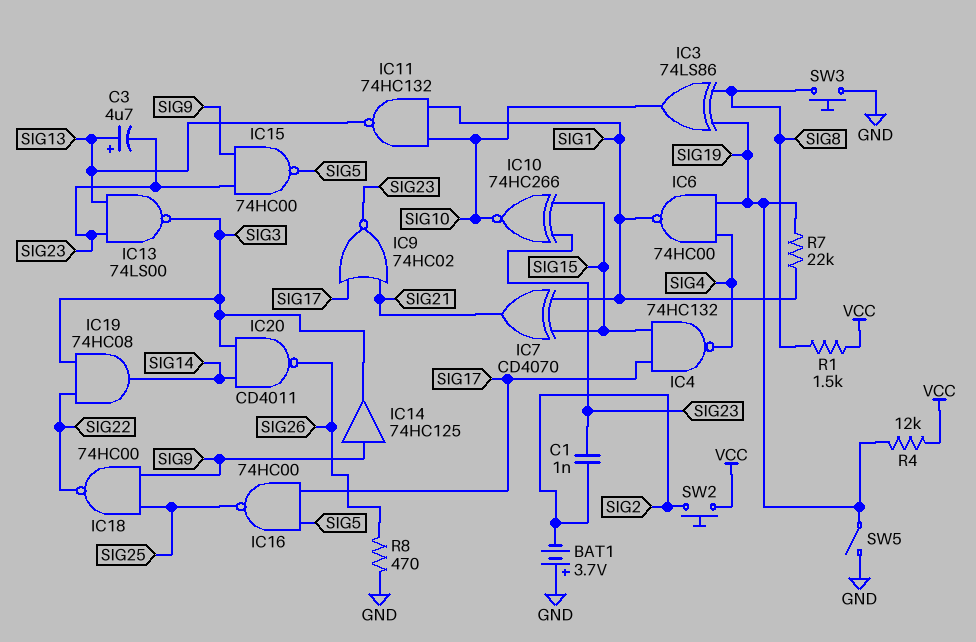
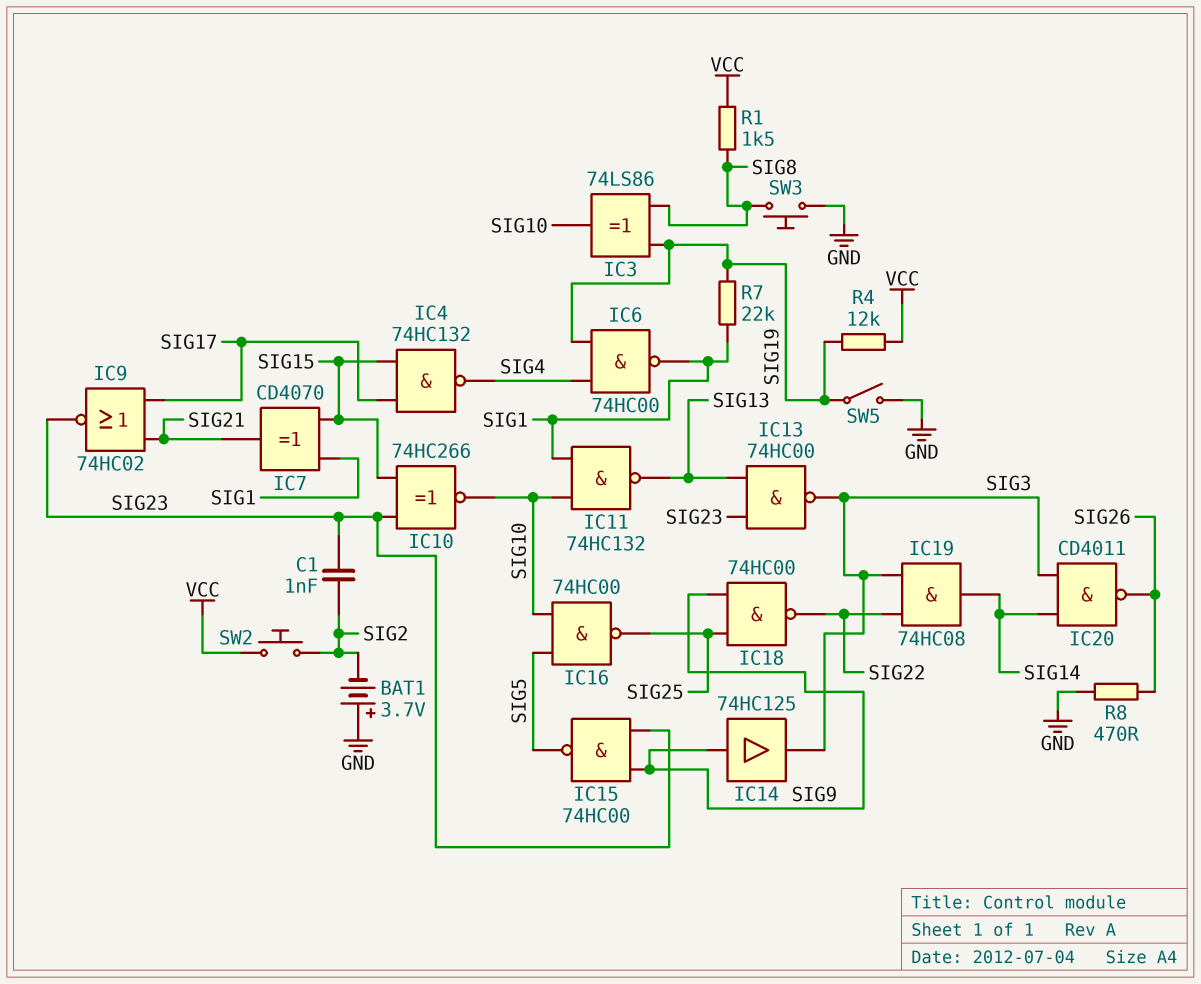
C3: 4.7uF (plus SIG13, minus SIG23) -> none
IC13: NAND 74LS00 (in SIG13, in SIG23, out SIG3) -> NAND 74HC00 (in SIG13, in SIG23, out SIG3)
IC16: NAND 74HC00 (in SIG5, in SIG17, out SIG25) -> NAND 74HC00 (in SIG5, in SIG10, out SIG25)

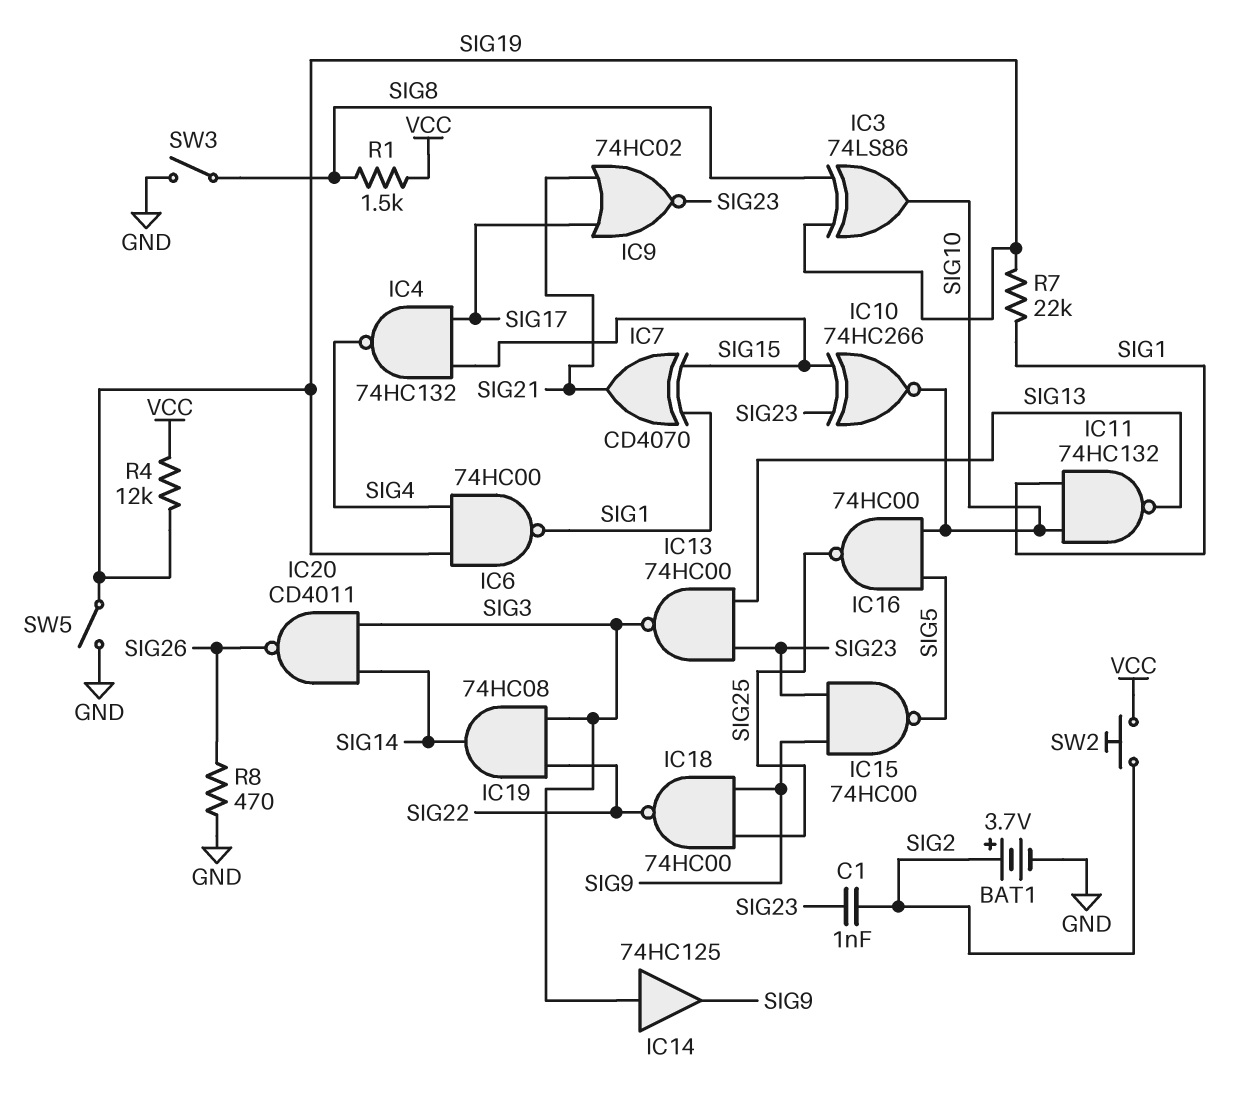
BAT1: 3.7V (plus GND, minus SIG2) -> 3.7V (plus SIG2, minus GND)
IC14: buffer 74HC125 (in SIG9, out SIG3) -> buffer 74HC125 (in SIG3, out SIG9)
SW3: button (GND, SIG8) -> switch (GND, SIG8)

